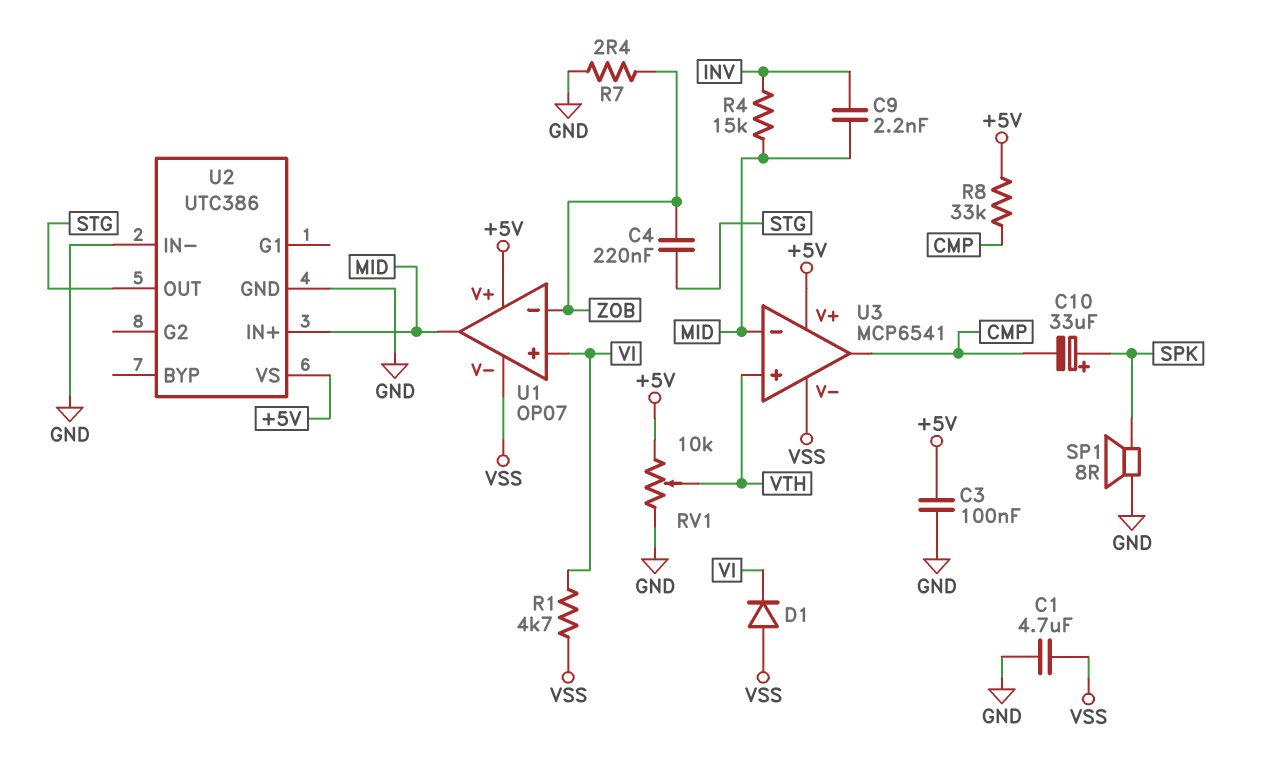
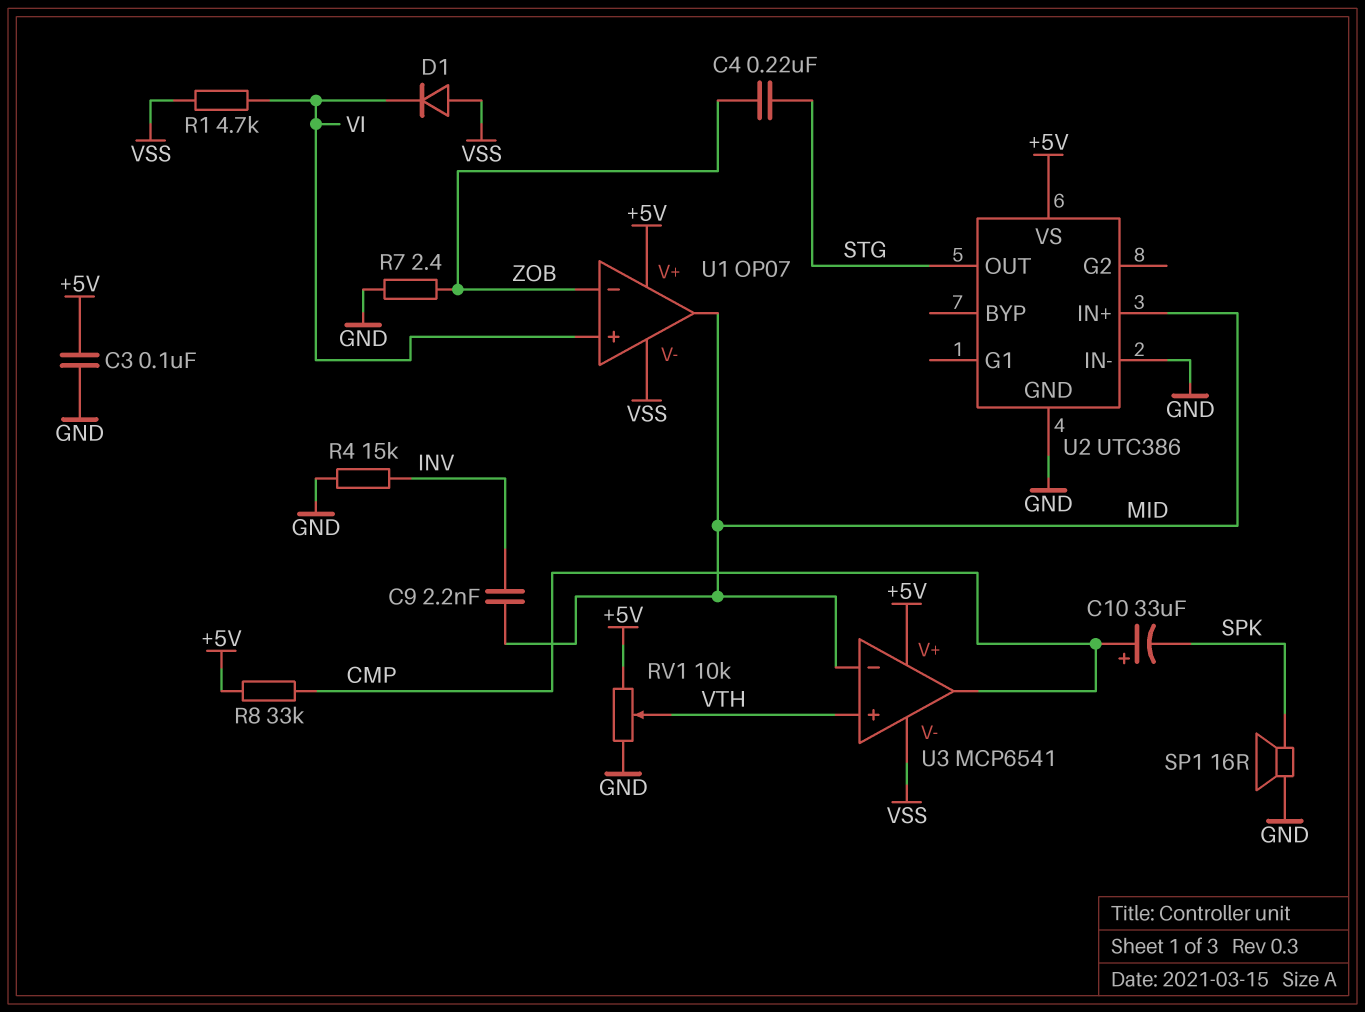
C1: 4.7uF (GND, VSS) -> none
C10: 33uF (plus SPK, minus CMP) -> 33uF (plus CMP, minus SPK)
R4: 15k (INV, MID) -> 15k (GND, INV)
SP1: speaker 8R (GND, SPK) -> speaker 16R (GND, SPK)

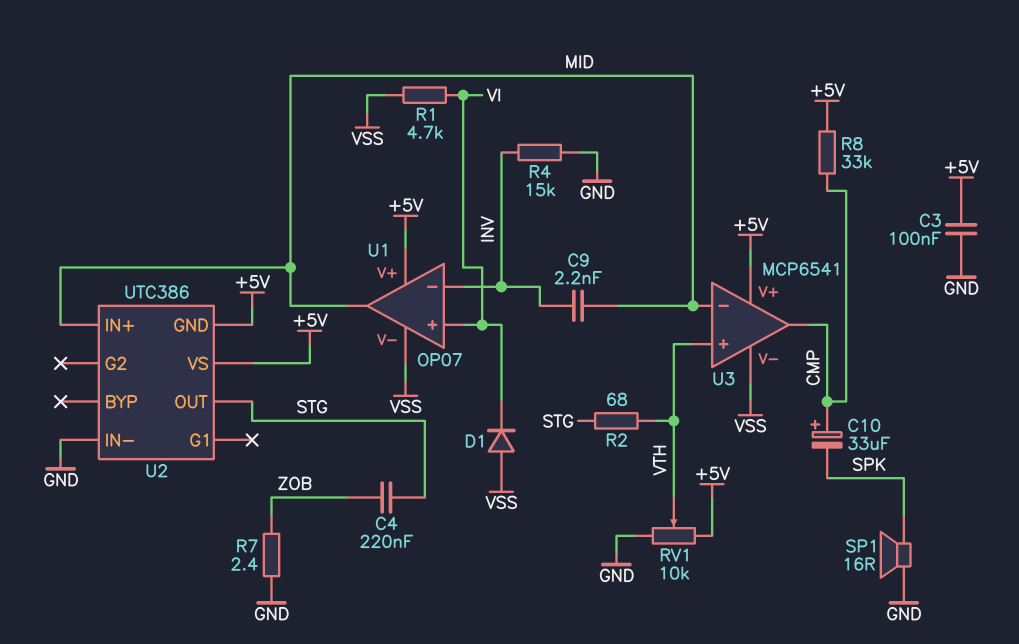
R2: none -> 68 (STG, VTH)
U1 pin in-: ZOB -> INV
U2 pin GND: GND -> +5V

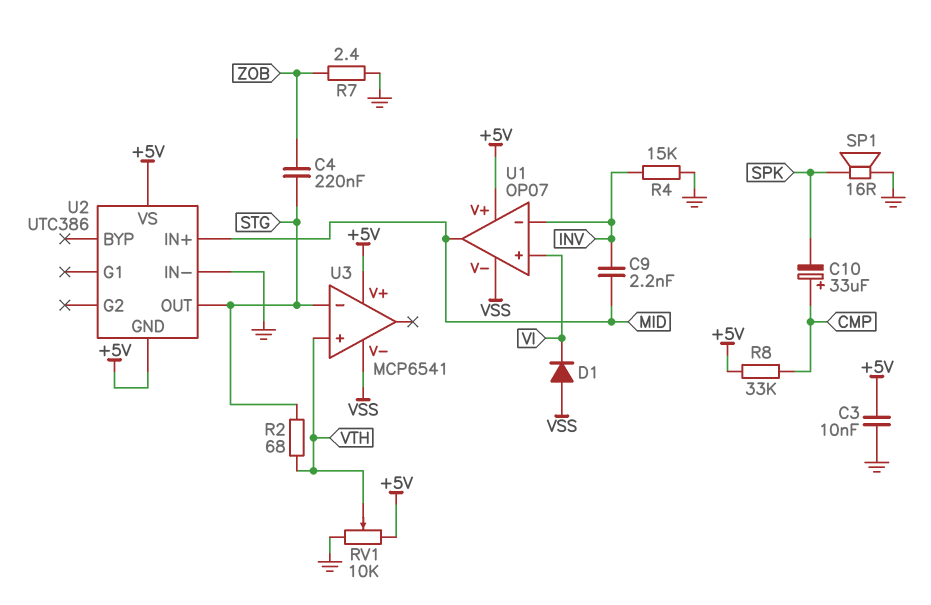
C3: 100nF (+5V, GND) -> 10nF (+5V, GND)
R1: 4.7k (VI, VSS) -> none
U3 pin in-: MID -> STG
U3 pin out: CMP -> none

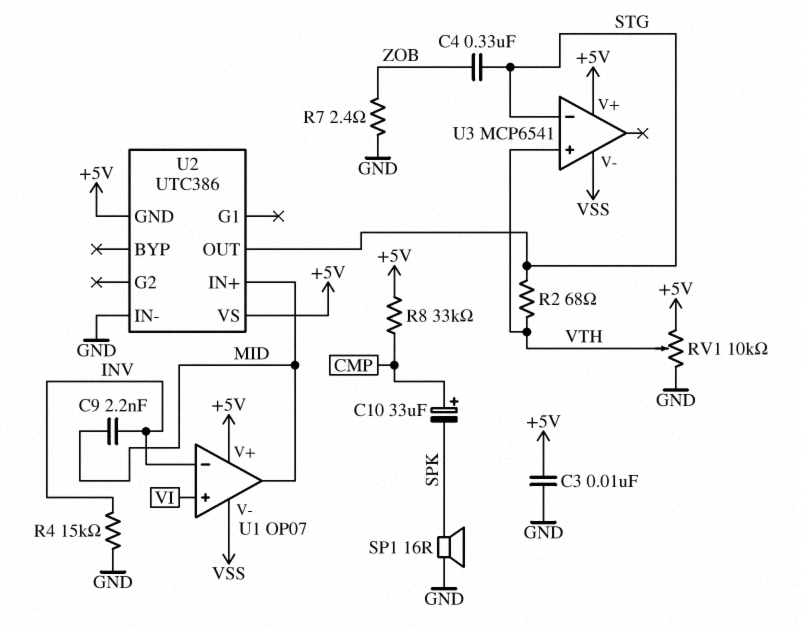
C4: 220nF (STG, ZOB) -> 330nF (STG, ZOB)
D1: diode (A VSS, K VI) -> none

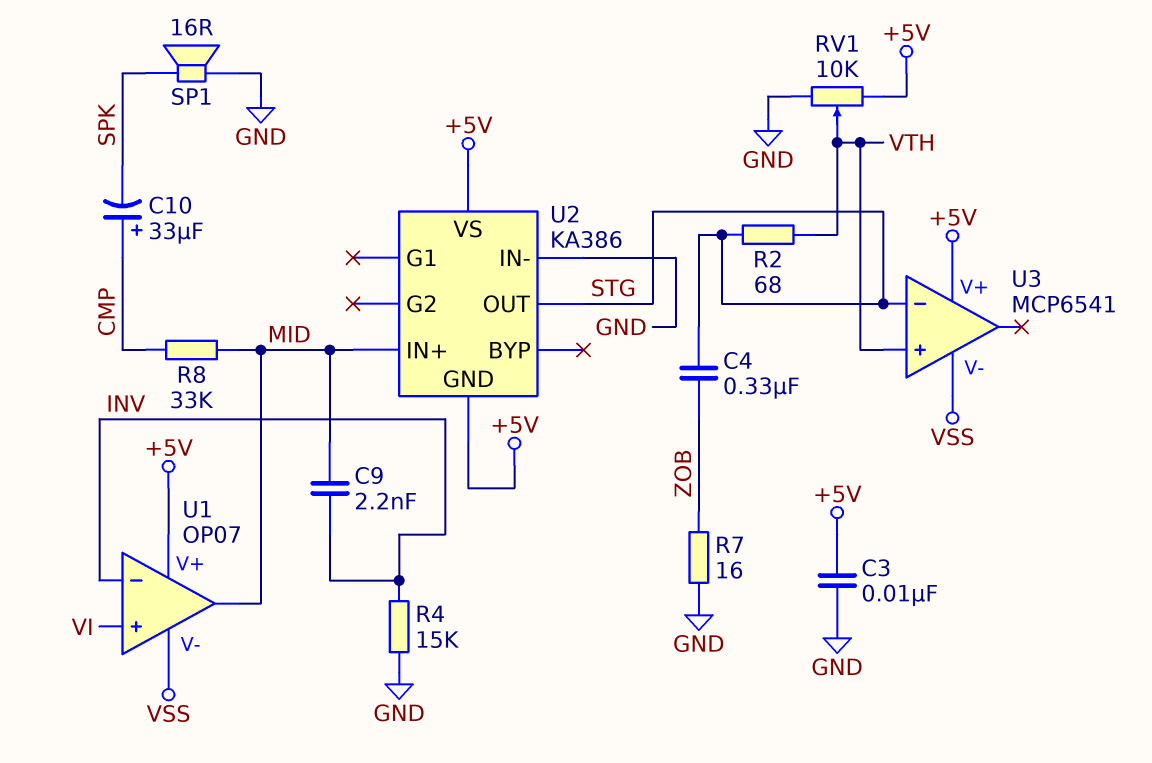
R7: 2.4 (GND, ZOB) -> 16 (GND, ZOB)
R8: 33k (+5V, CMP) -> 33k (CMP, MID)
U2: UTC386 -> KA386

